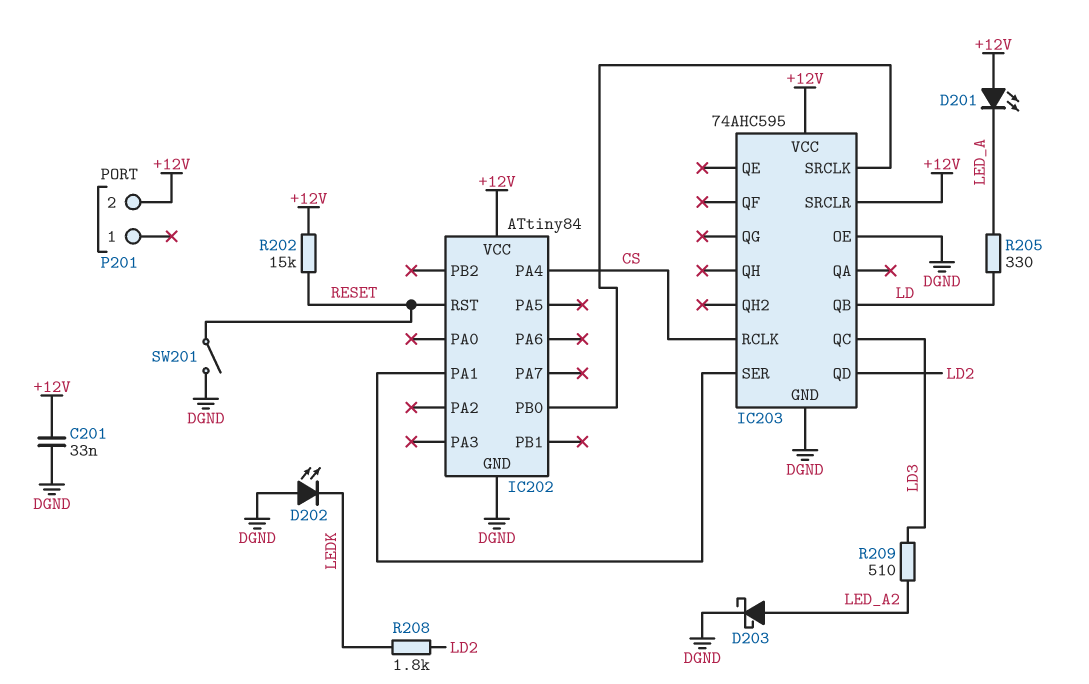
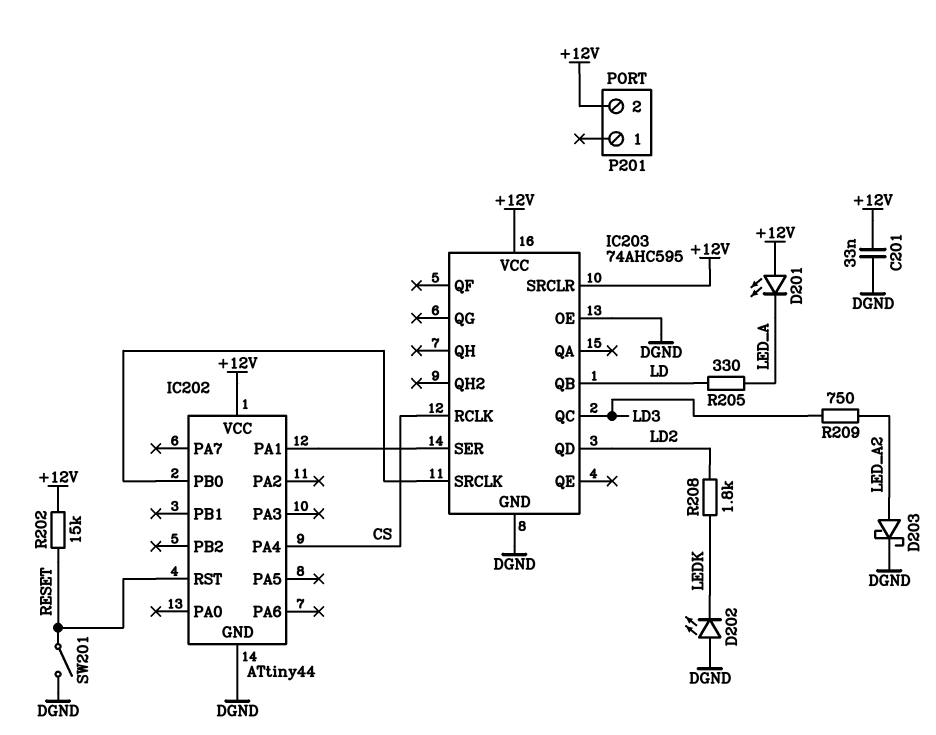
IC202: ATtiny84 -> ATtiny44
R209: 510 (LD3, LED_A2) -> 750 (LD3, LED_A2)

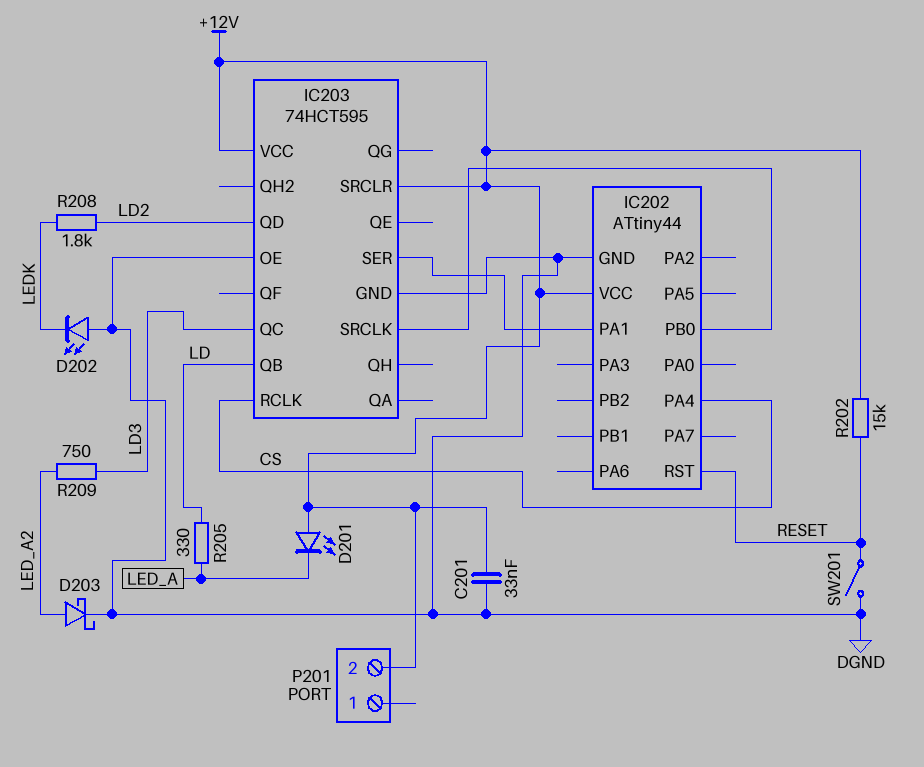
IC203: 74AHC595 -> 74HCT595

